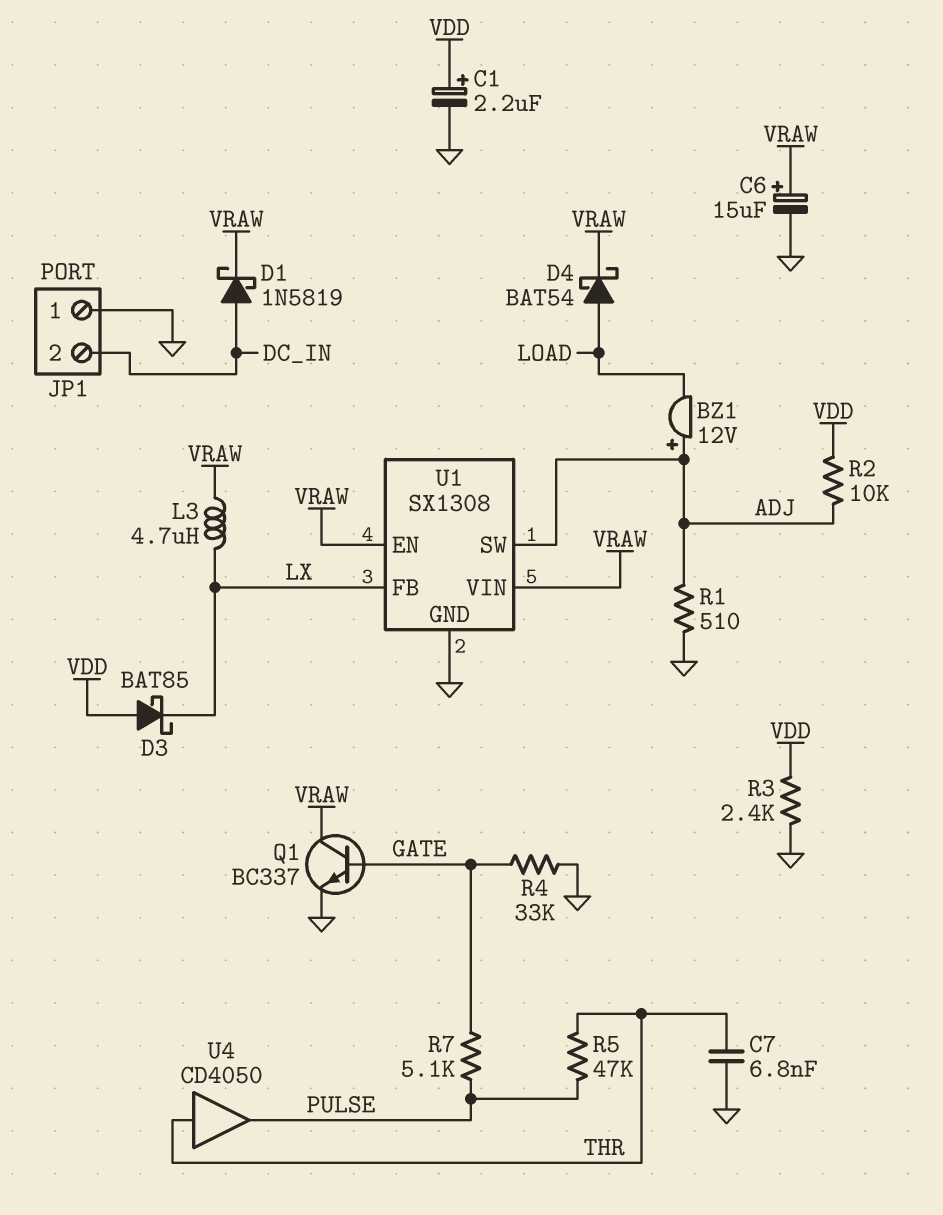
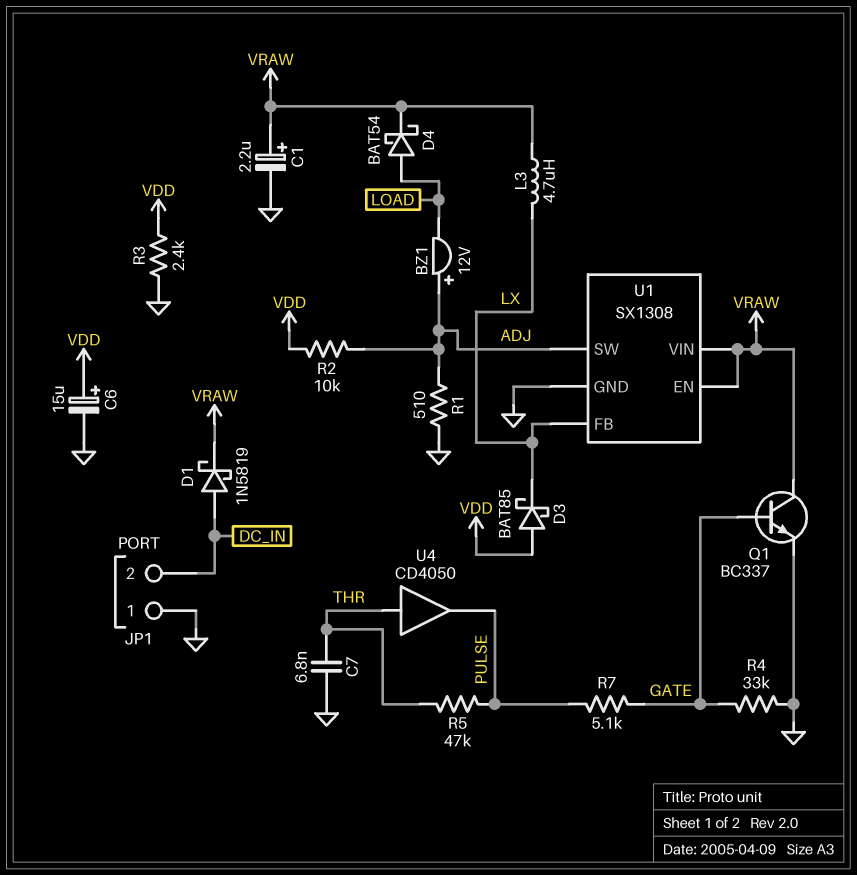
C1: 2.2uF (plus VDD, minus GND) -> 2.2uF (plus VRAW, minus GND)
C6: 15uF (plus VRAW, minus GND) -> 15uF (plus VDD, minus GND)

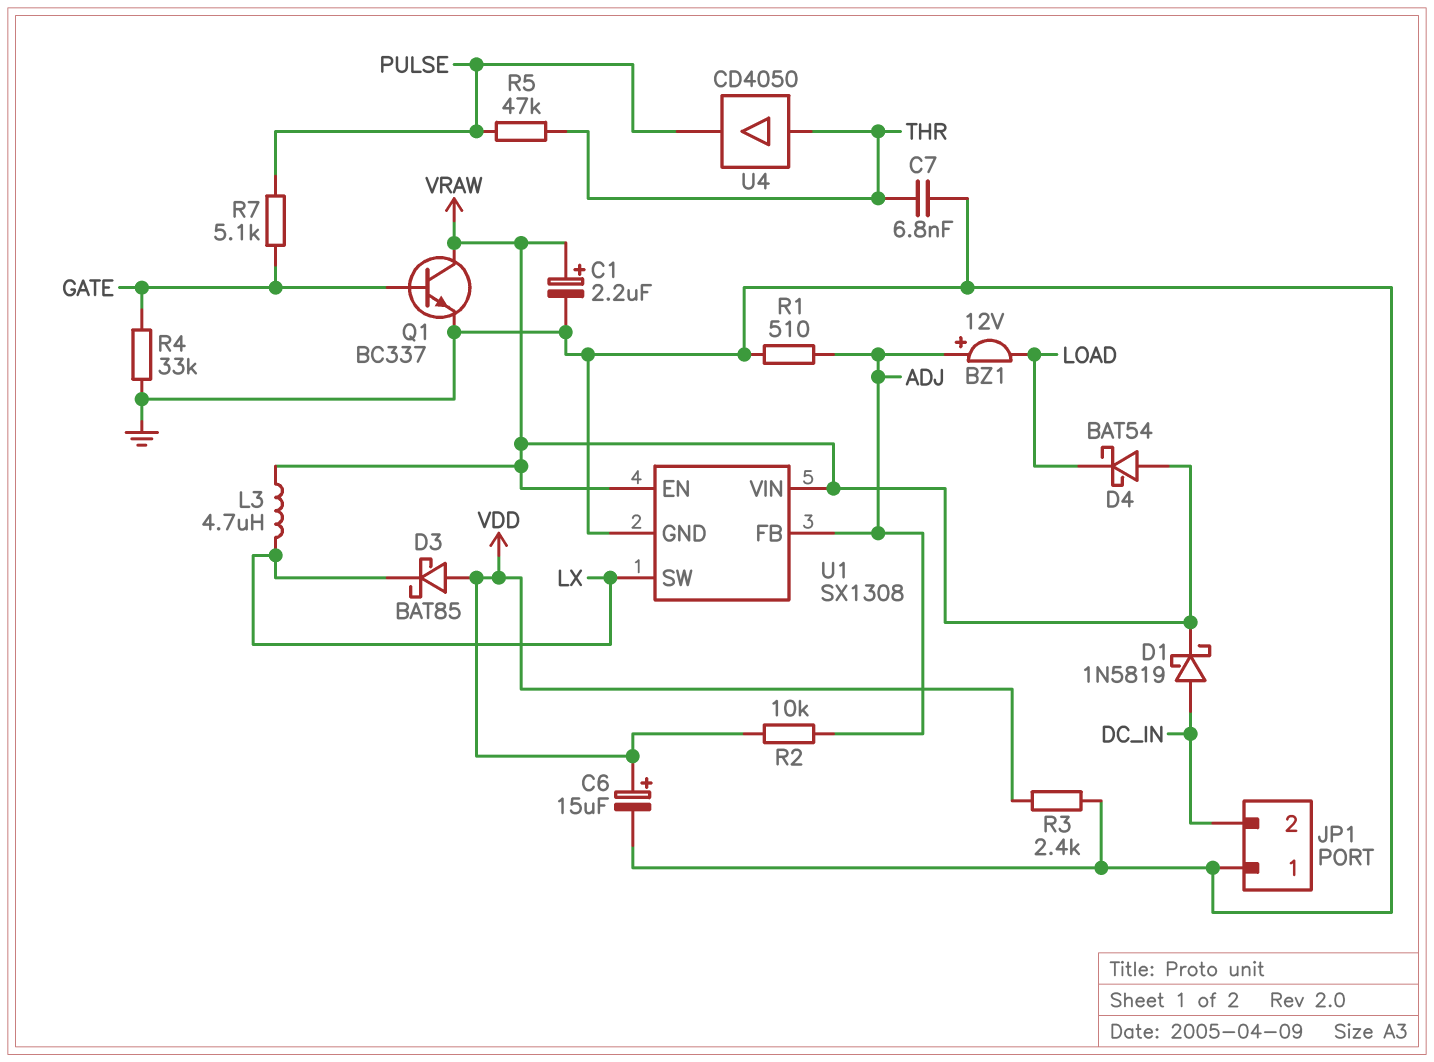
D4: schottky BAT54 (A LOAD, K VRAW) -> schottky BAT54 (A VRAW, K LOAD)
U1 pin FB: LX -> ADJ
U1 pin SW: ADJ -> LX

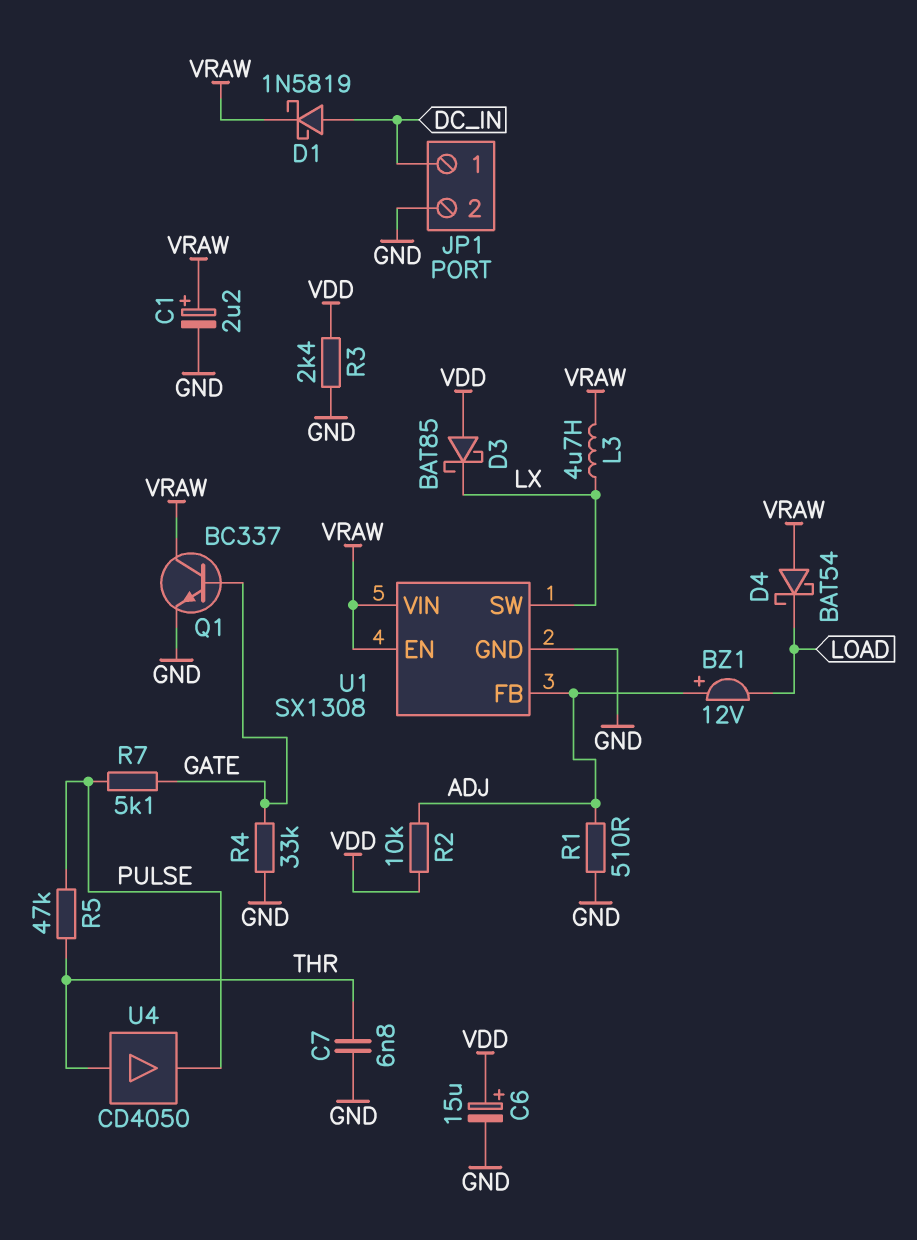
JP1 pin 1: GND -> DC_IN
JP1 pin 2: DC_IN -> GND

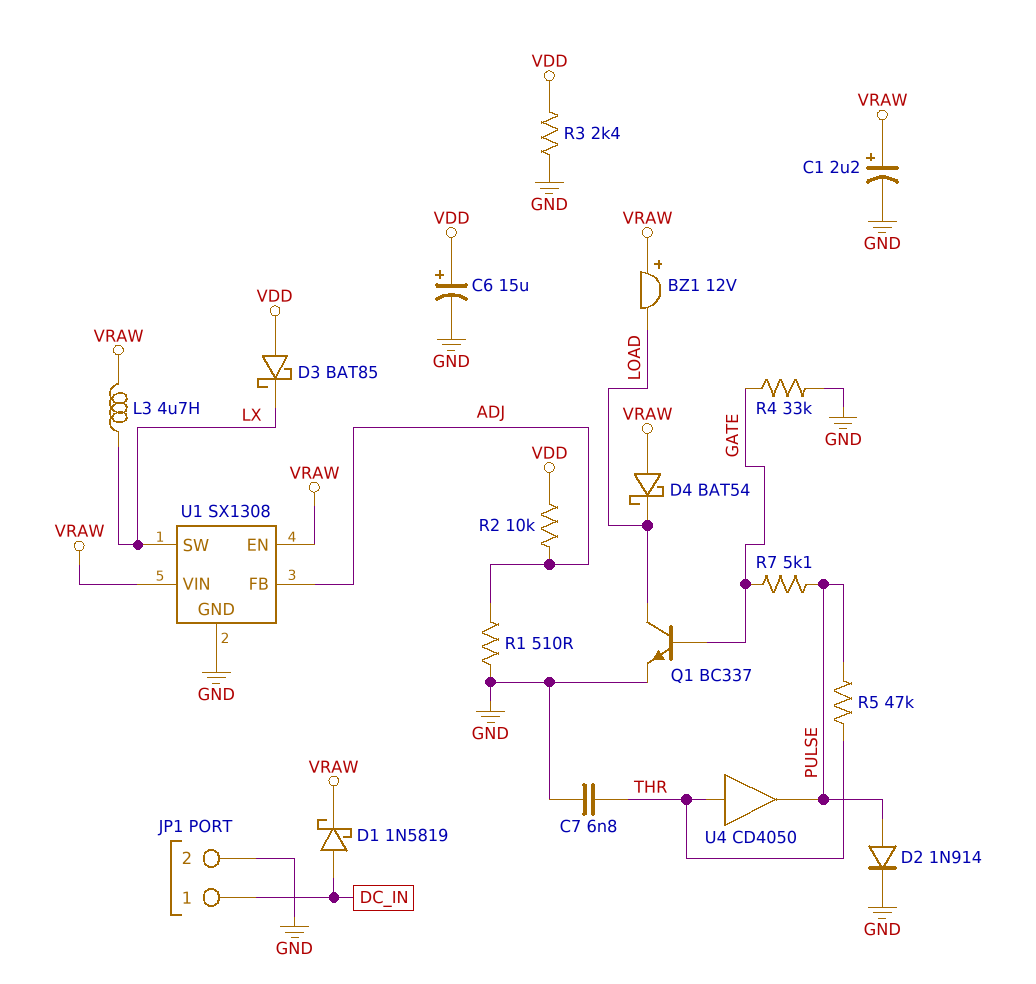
BZ1: buzzer 12V (plus ADJ, minus LOAD) -> buzzer 12V (plus VRAW, minus LOAD)
D2: none -> diode 1N914 (A PULSE, K GND)
Q1: NPN BC337 (B GATE, C VRAW, E GND) -> NPN BC337 (B GATE, C LOAD, E GND)

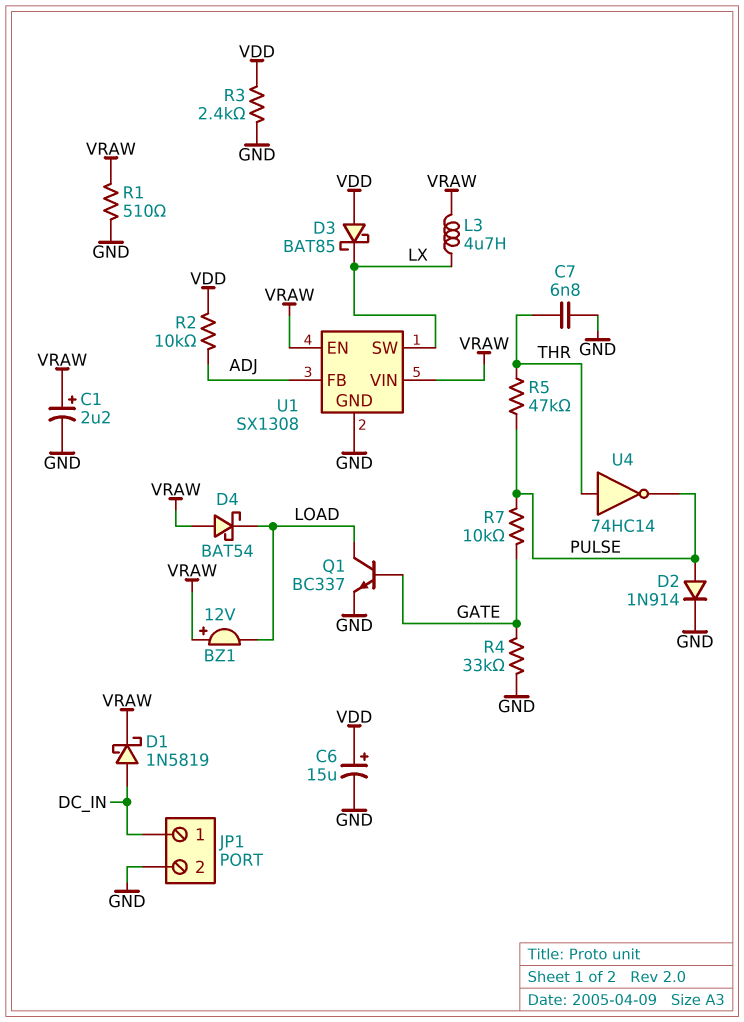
R1: 510 (ADJ, GND) -> 510 (GND, VRAW)
R7: 5.1k (GATE, PULSE) -> 10k (GATE, PULSE)
U4: buffer CD4050 (in THR, out PULSE) -> NOT 74HC14 (in THR, out PULSE)

